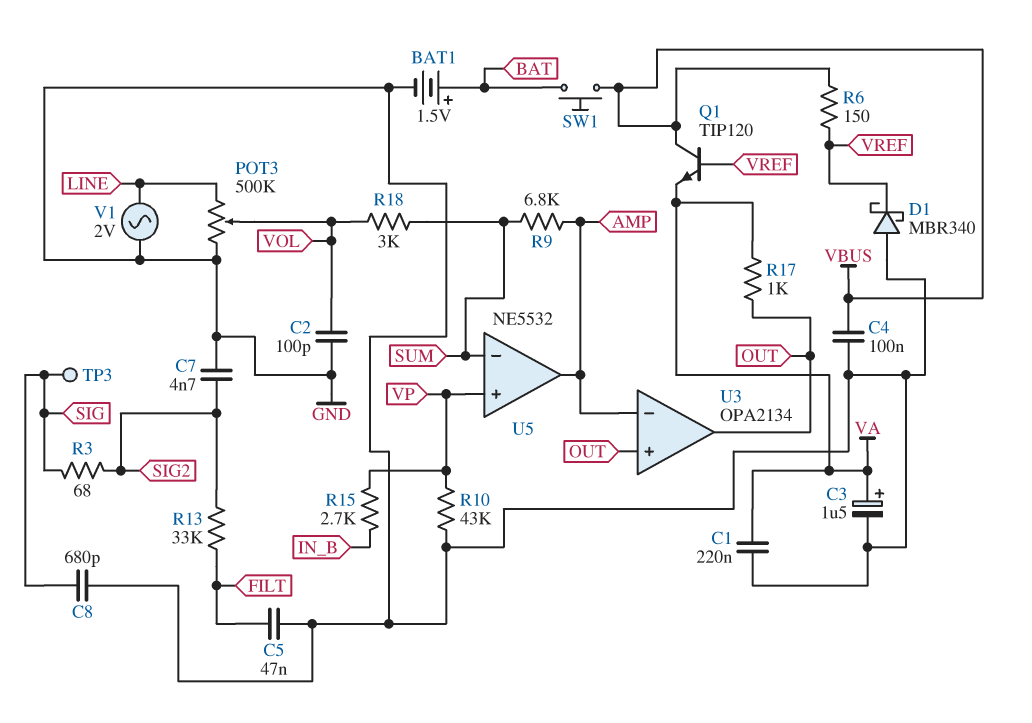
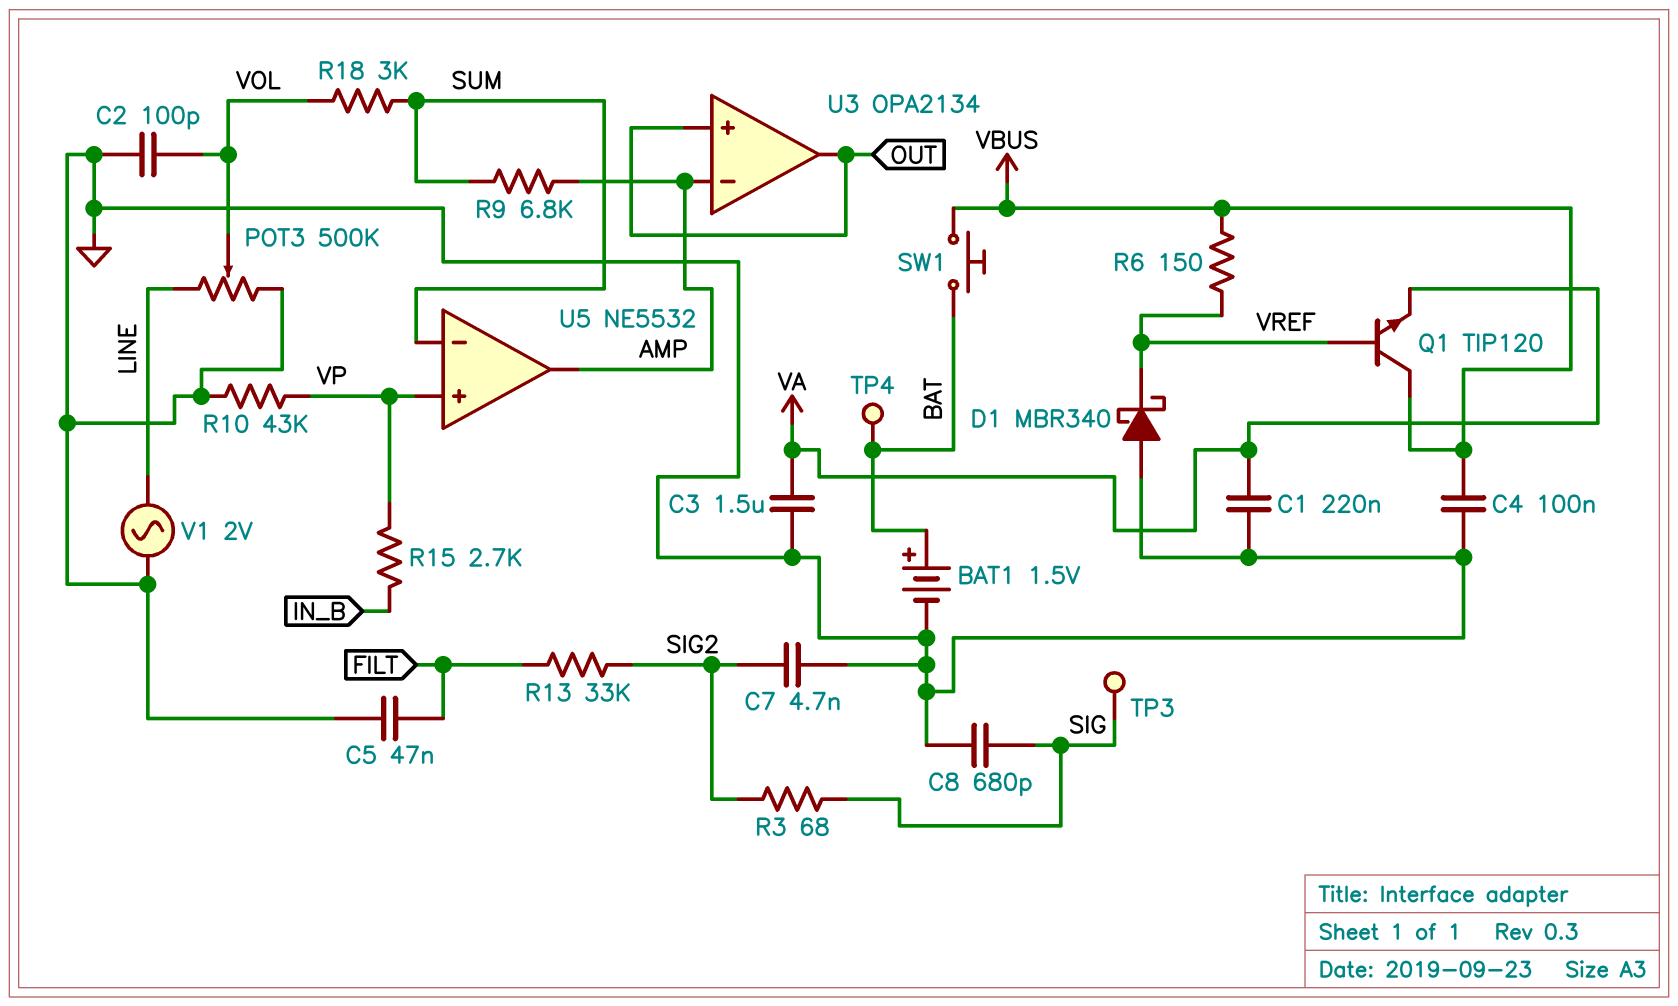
C3: 1.5uF (plus VA, minus GND) -> 1.5uF (GND, VA)
R17: 1k (OUT, VA) -> none
TP4: none -> test point (BAT)

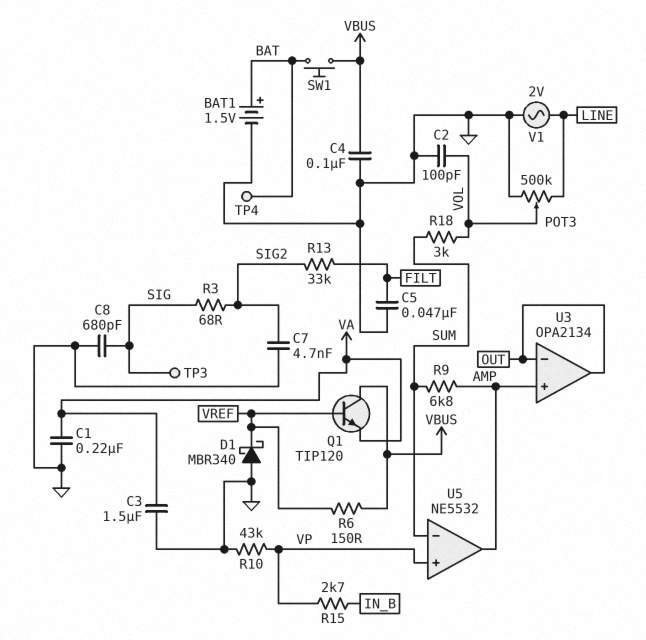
U3 pin in+: OUT -> AMP
U3 pin in-: AMP -> OUT

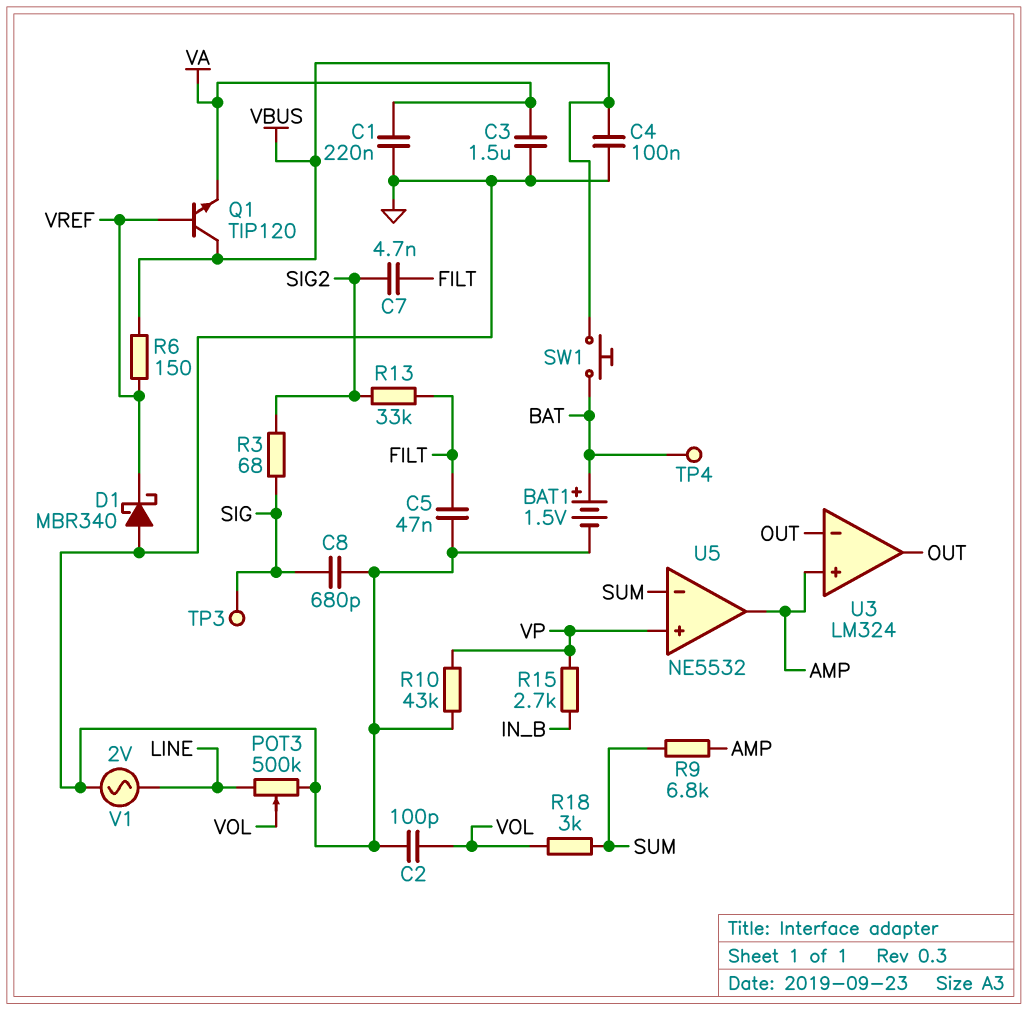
C7: 4.7nF (GND, SIG2) -> 4.7nF (FILT, SIG2)
U3: OPA2134 -> LM324

